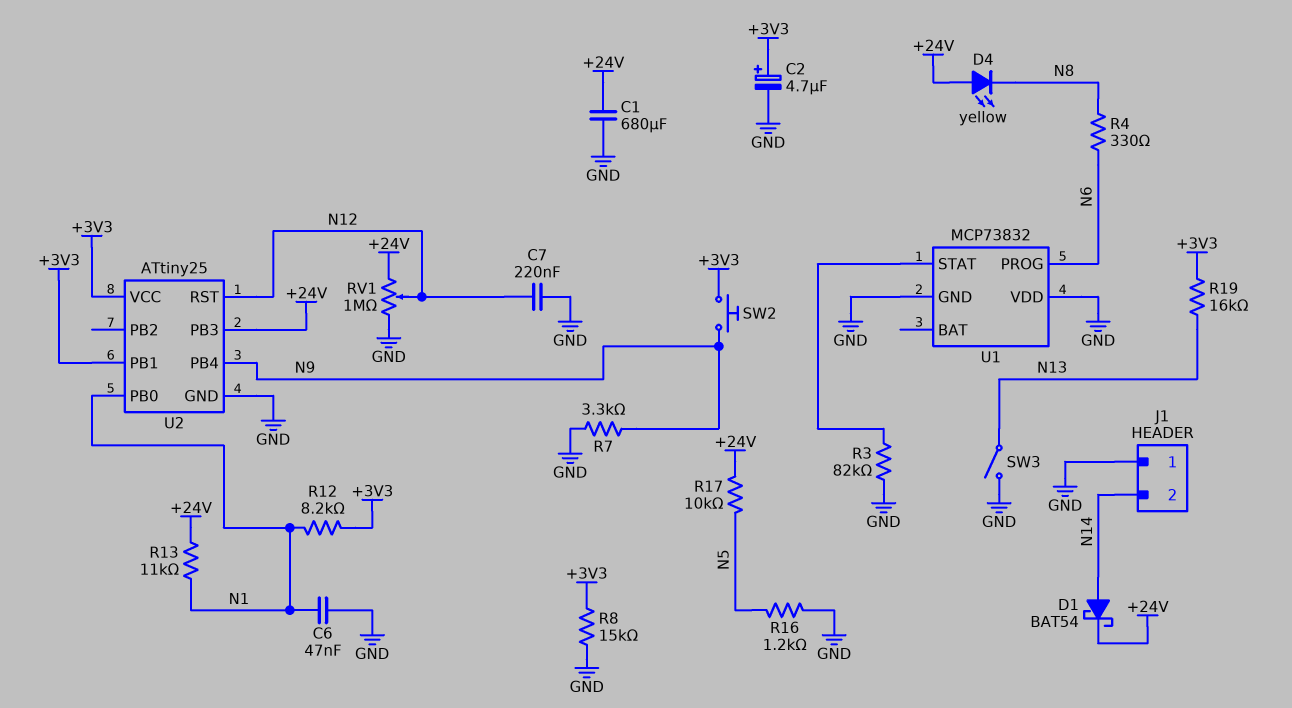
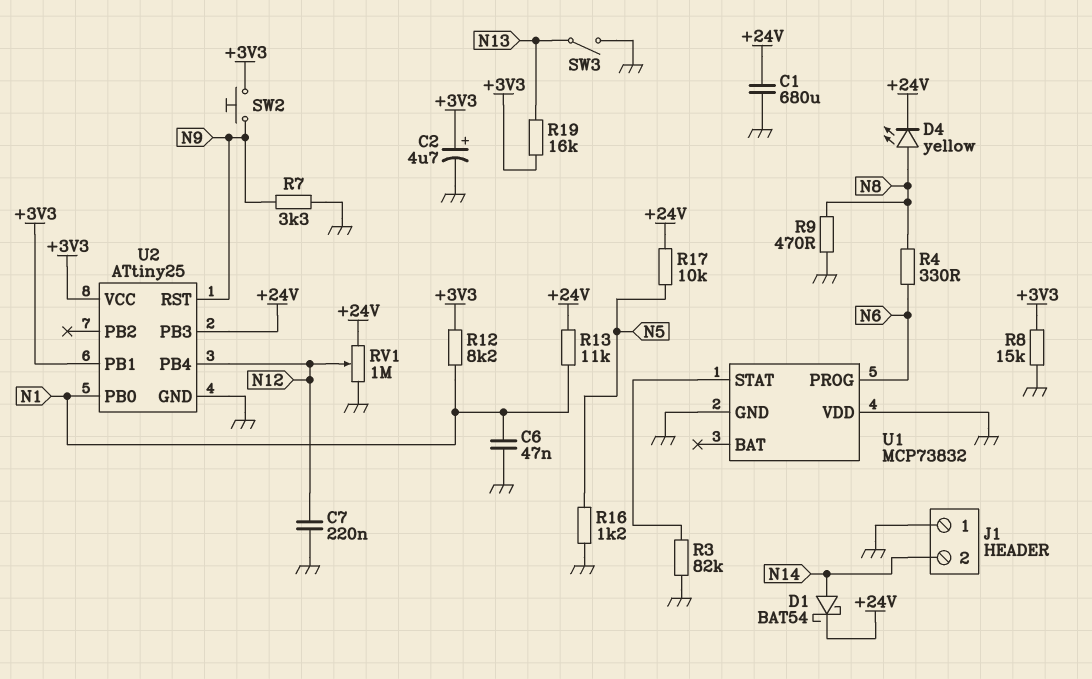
D4: LED yellow (A +24V, K N8) -> LED yellow (A N8, K +24V)
R9: none -> 470 (GND, N8)
U2 pin PB4: N9 -> N12
U2 pin RST: N12 -> N9

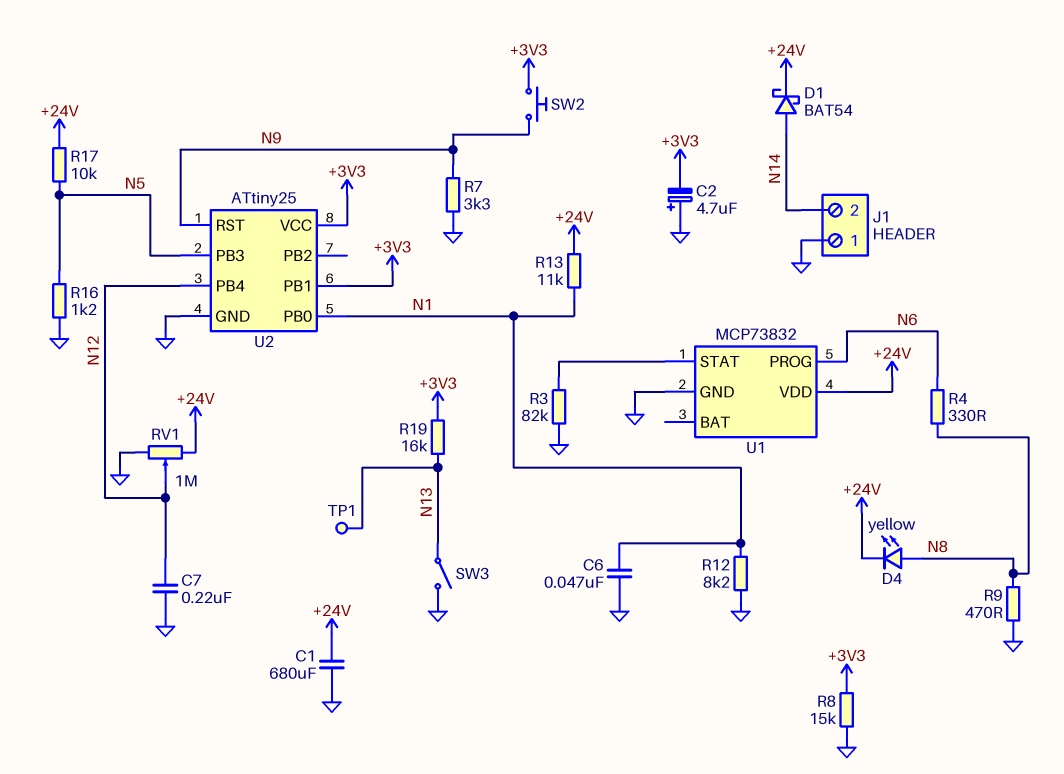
C2: 4.7uF (plus +3V3, minus GND) -> 4.7uF (plus GND, minus +3V3)
R12: 8.2k (+3V3, N1) -> 8.2k (GND, N1)
TP1: none -> test point (N13)
U1 pin VDD: GND -> +24V
U2 pin PB3: +24V -> N5

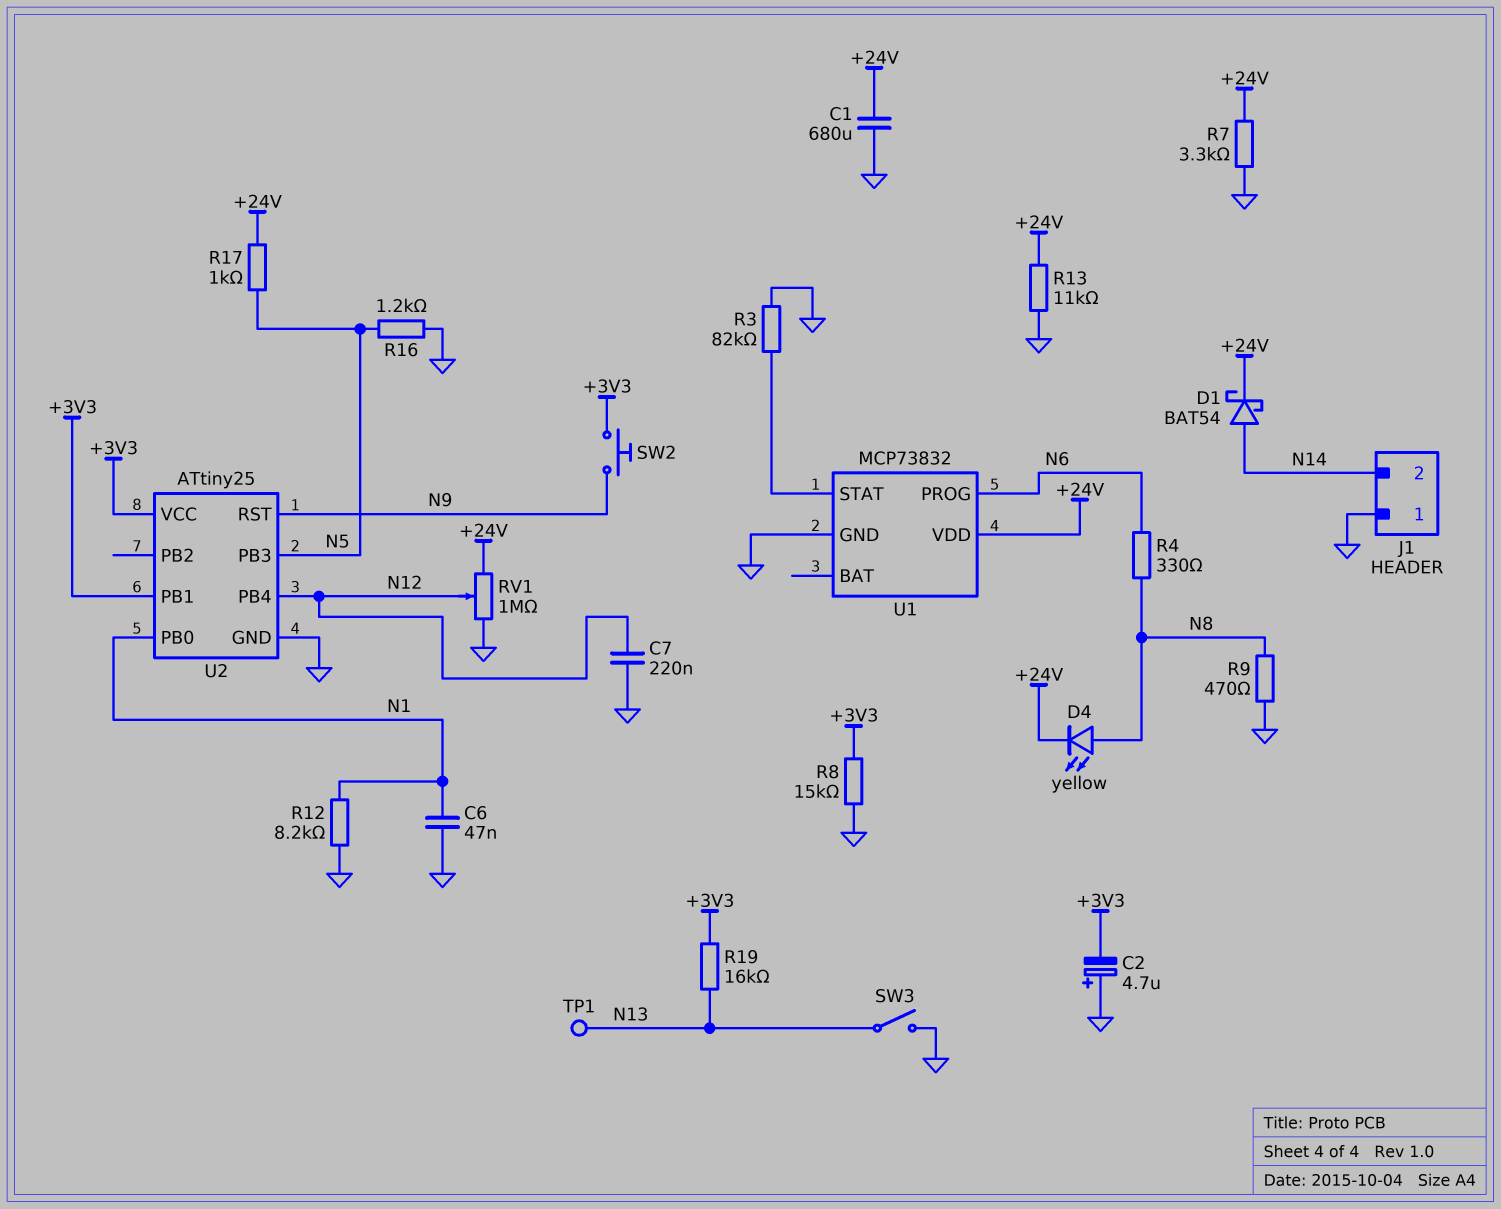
R7: 3.3k (GND, N9) -> 3.3k (+24V, GND)
R13: 11k (+24V, N1) -> 11k (+24V, GND)
R17: 10k (+24V, N5) -> 1k (+24V, N5)

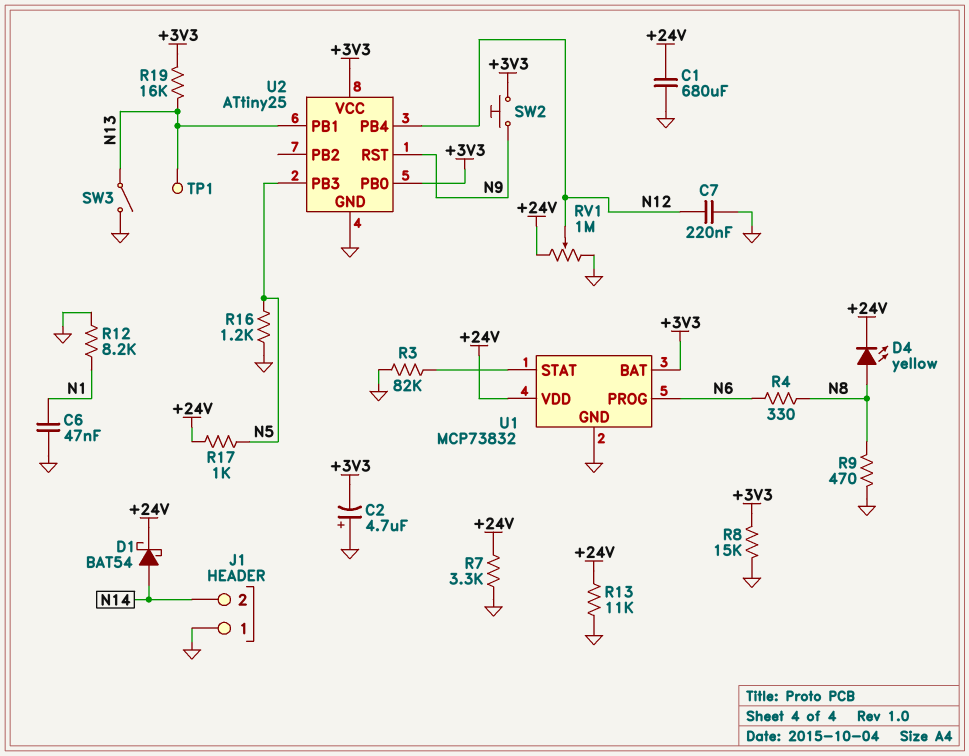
U1 pin BAT: none -> +3V3
U2 pin PB0: N1 -> +3V3
U2 pin PB1: +3V3 -> N13

